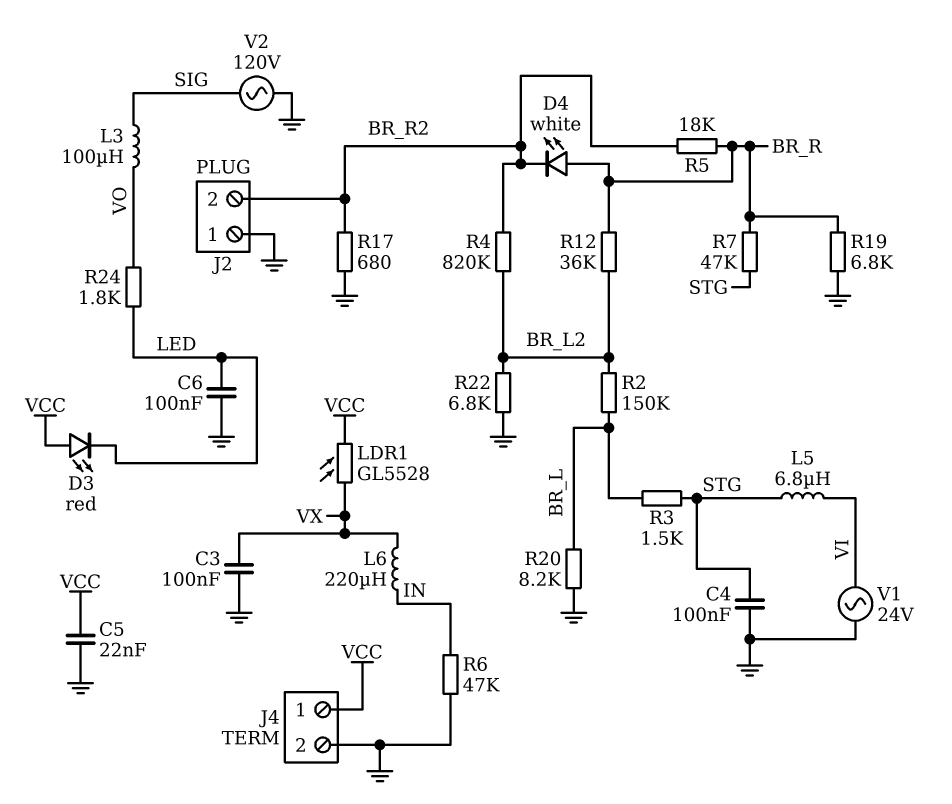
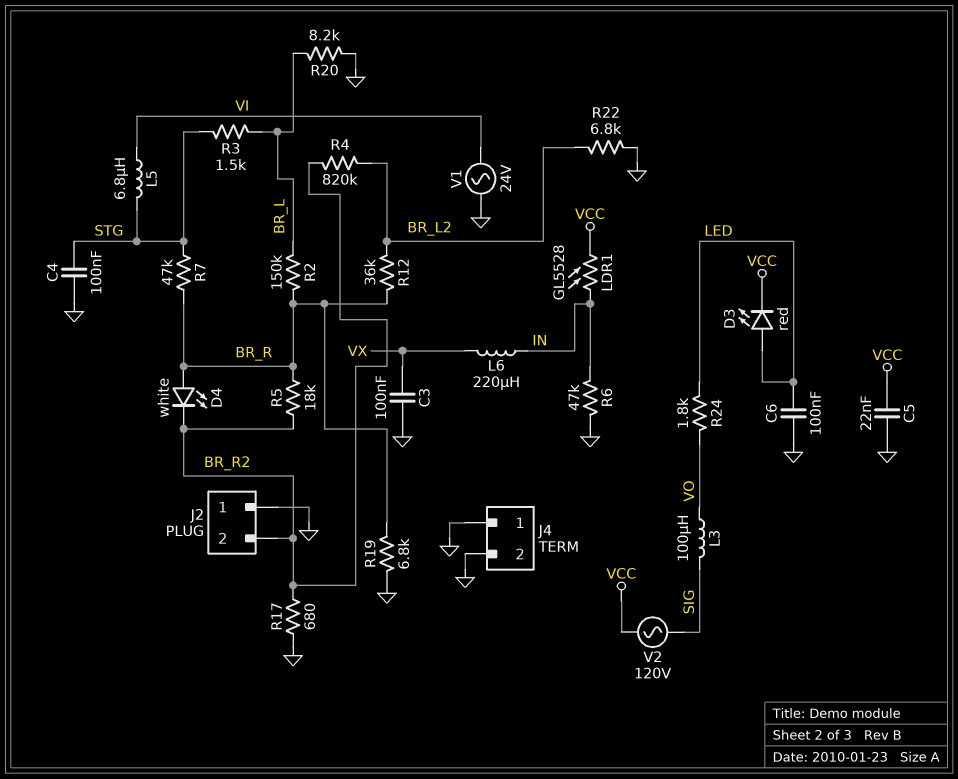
D3: LED red (A VCC, K LED) -> LED red (A LED, K VCC)
J4 pin 1: VCC -> GND
LDR1: GL5528 (VCC, VX) -> GL5528 (IN, VCC)
R2: 150k (BR_L, BR_L2) -> 150k (BR_L, BR_R)
V2: AC 120V (GND, SIG) -> AC 120V (SIG, VCC)

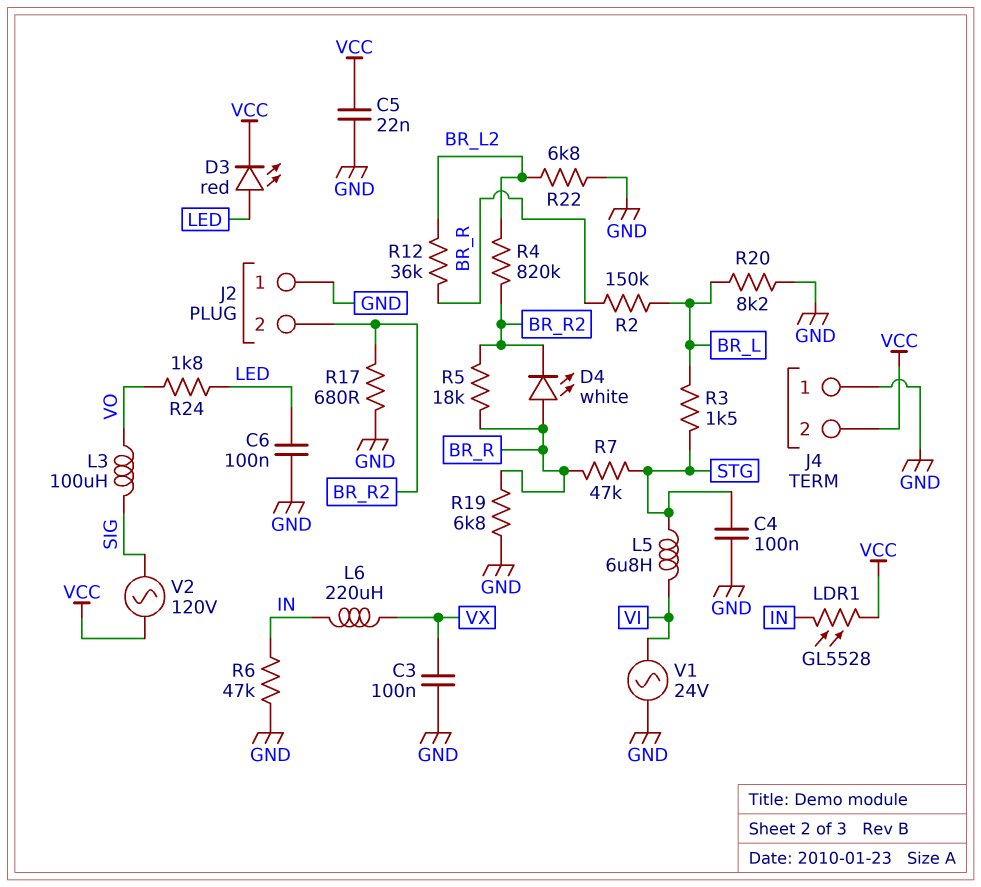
J4 pin 2: GND -> VCC

